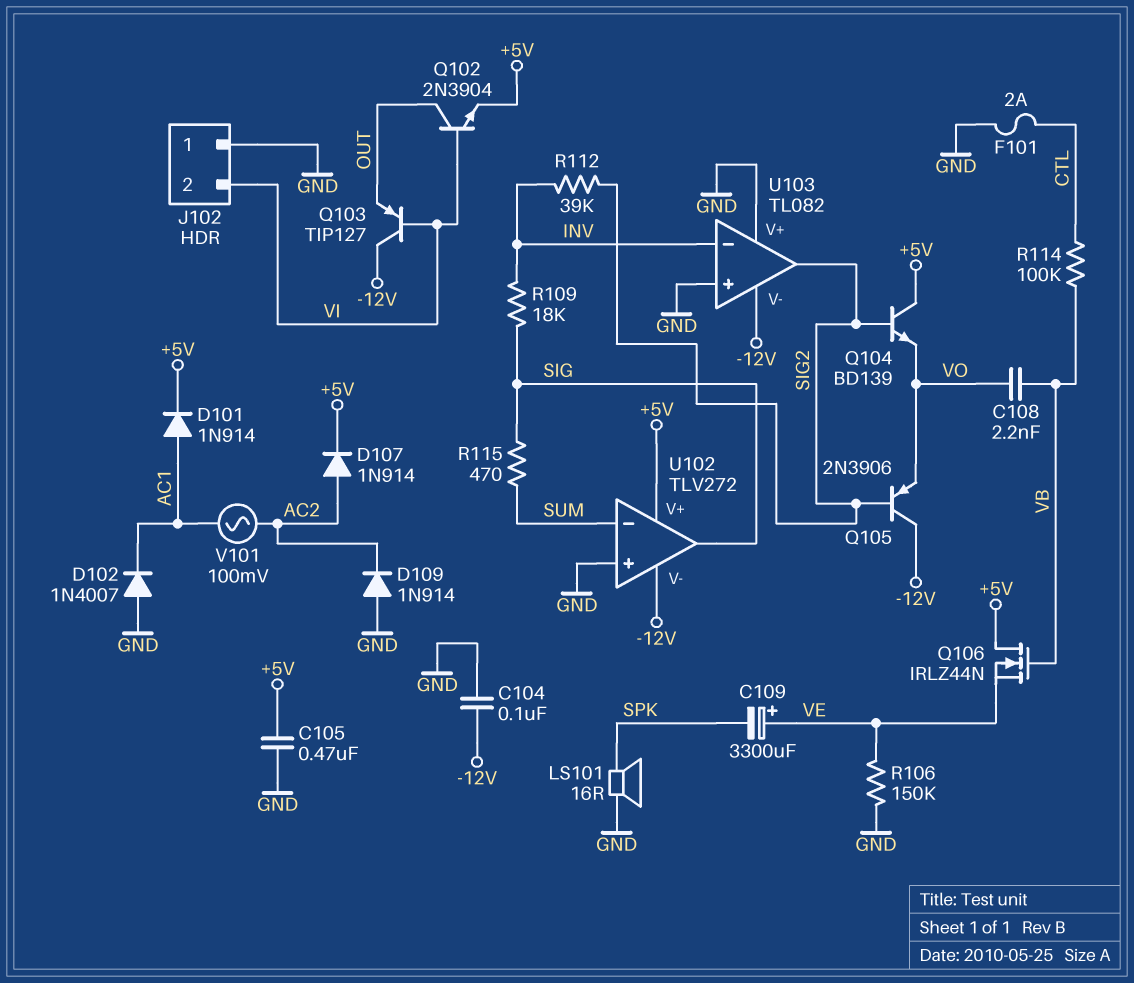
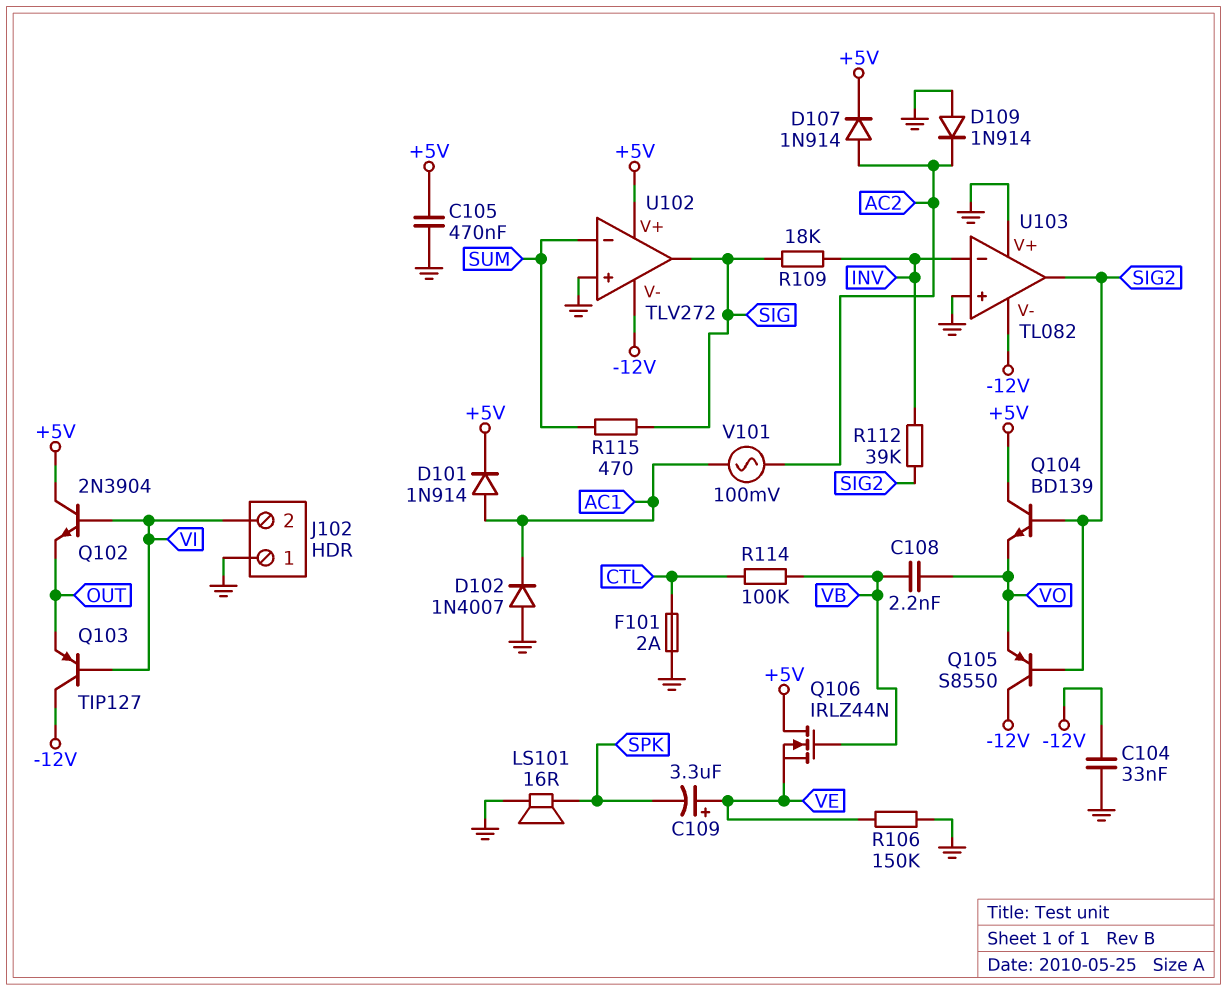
C104: 100nF (-12V, GND) -> 33nF (-12V, GND)
C109: 3300uF (plus VE, minus SPK) -> 3.3uF (plus VE, minus SPK)
Q102: NPN 2N3904 (B VI, C OUT, E +5V) -> NPN 2N3904 (B VI, C +5V, E OUT)
Q105: PNP 2N3906 (B SIG2, C -12V, E VO) -> PNP S8550 (B SIG2, C -12V, E VO)

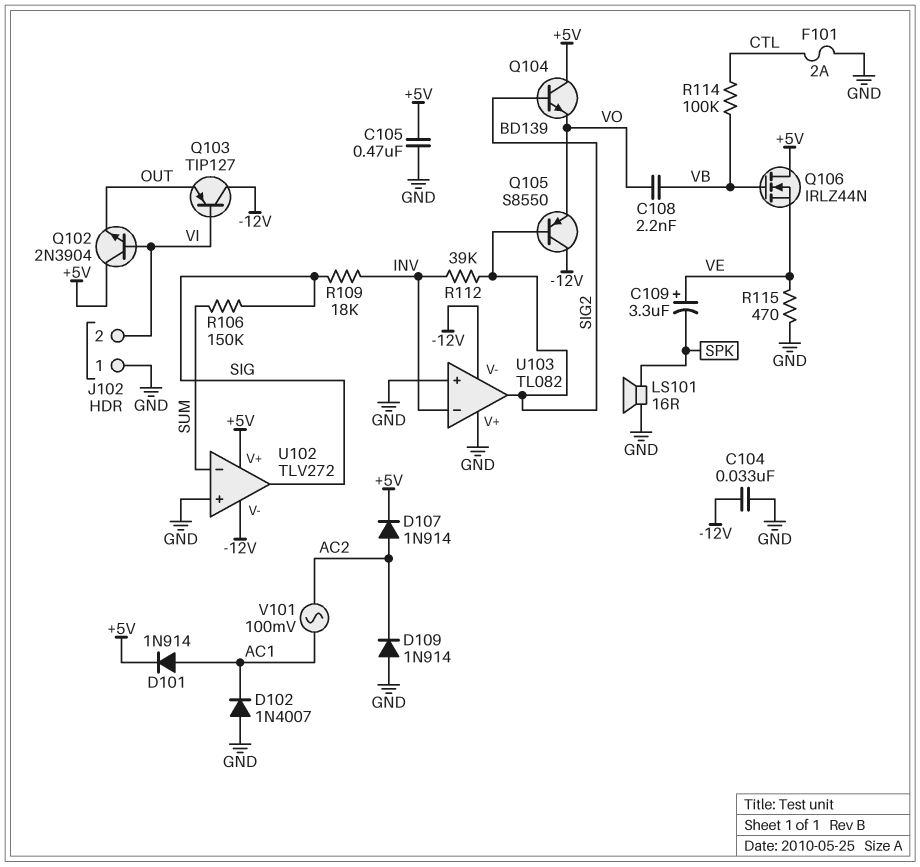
R106: 150k (GND, VE) -> 150k (SIG, SUM)
R115: 470 (SIG, SUM) -> 470 (GND, VE)

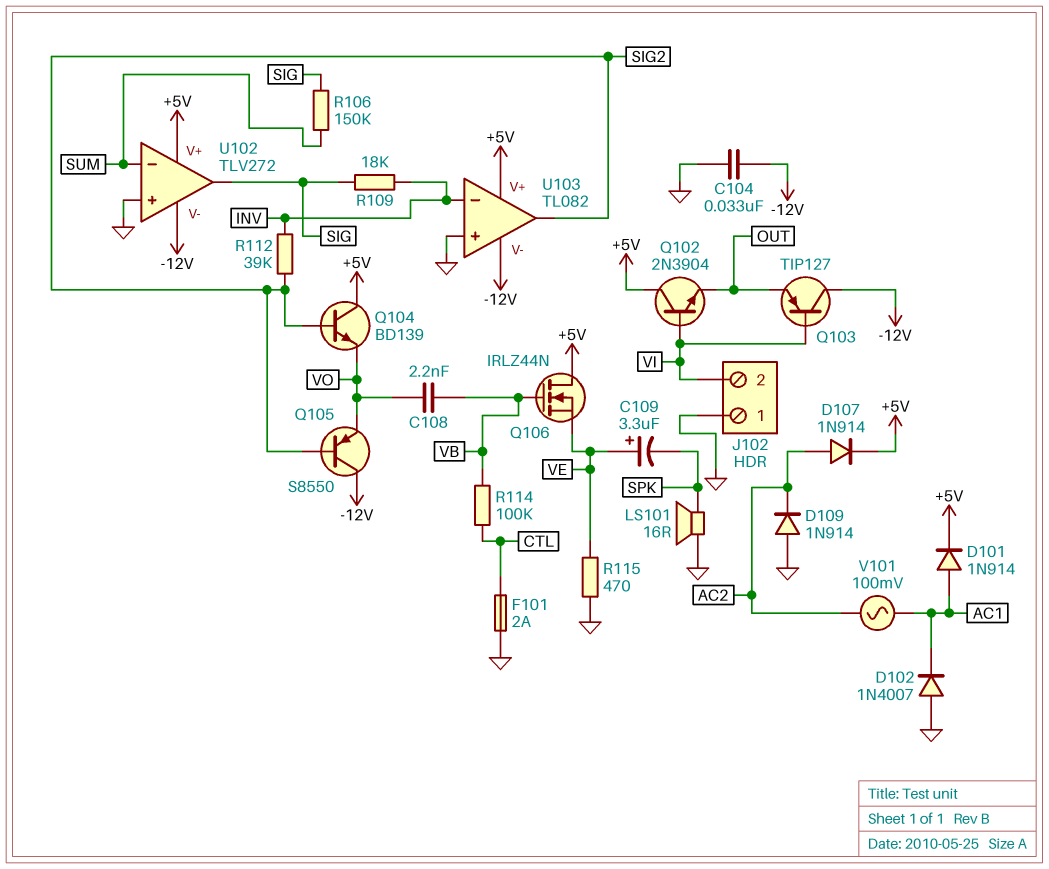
C105: 470nF (+5V, GND) -> none
U103 pin V+: GND -> +5V

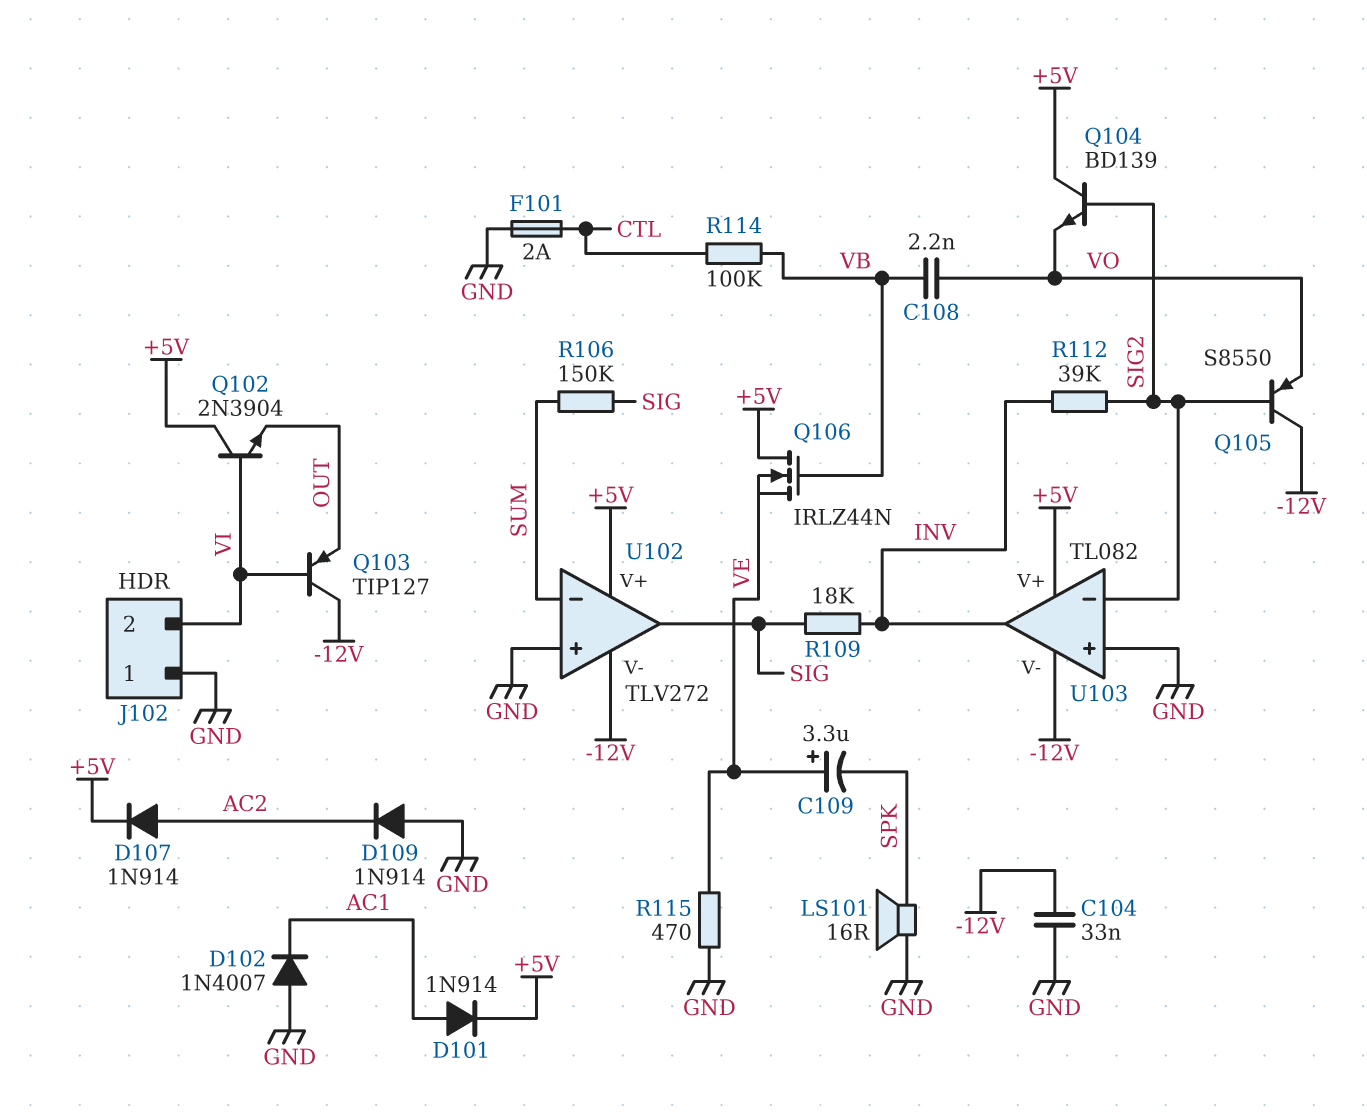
U103 pin in-: INV -> SIG2
U103 pin out: SIG2 -> INV
V101: AC 100mV (AC1, AC2) -> none

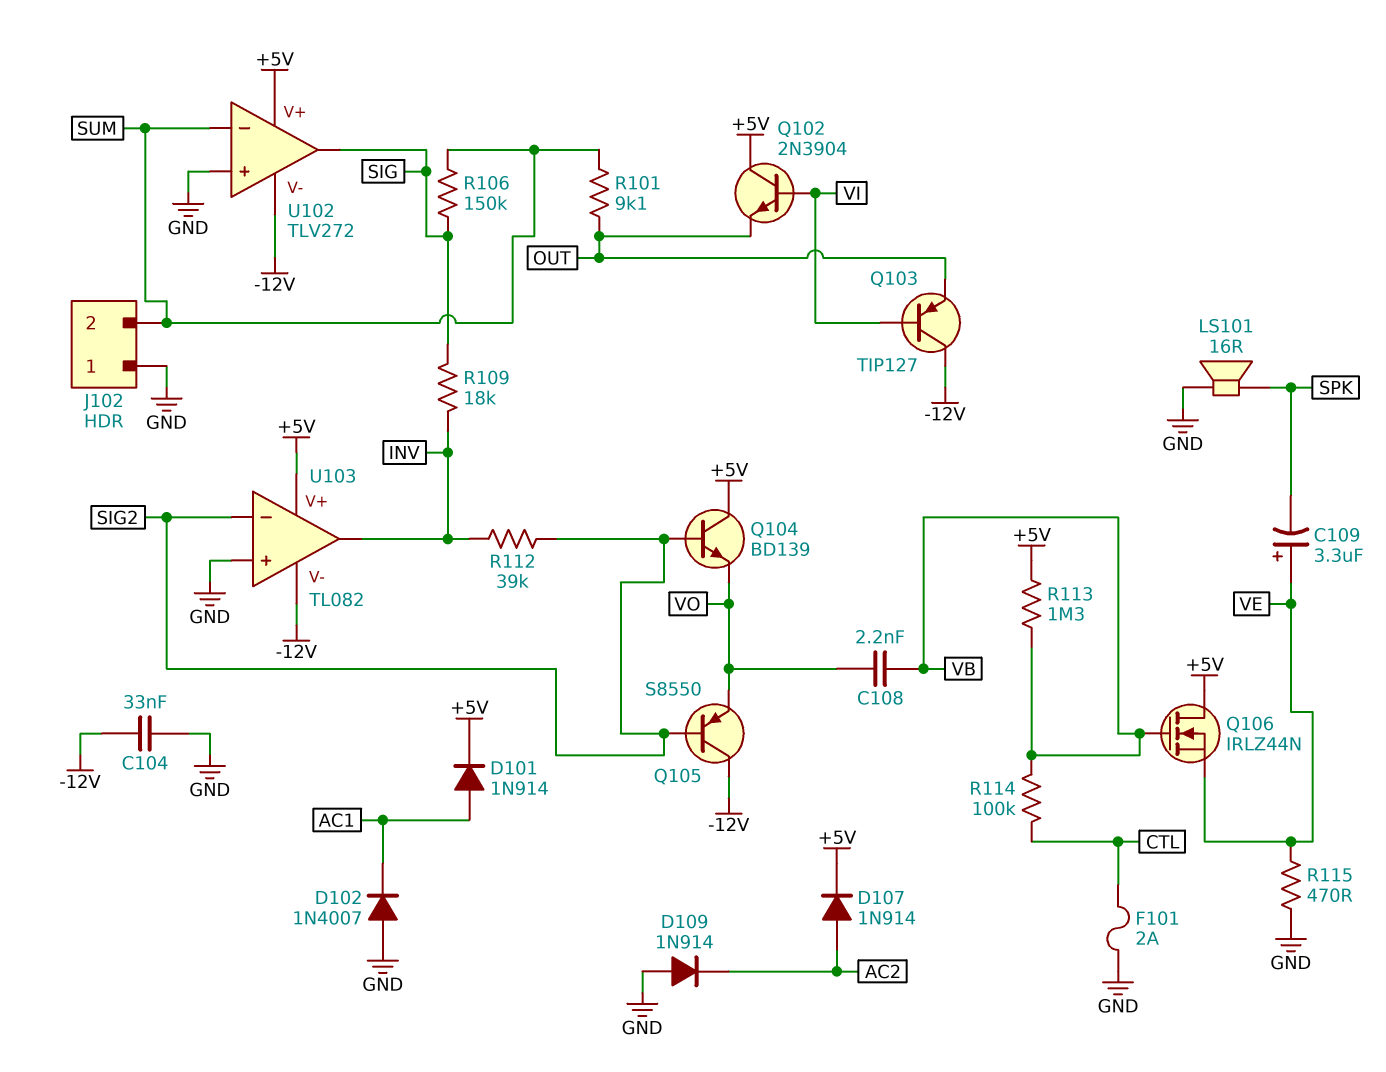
J102 pin 2: VI -> SUM
R101: none -> 9.1k (OUT, SUM)
R113: none -> 1.3M (+5V, VB)

